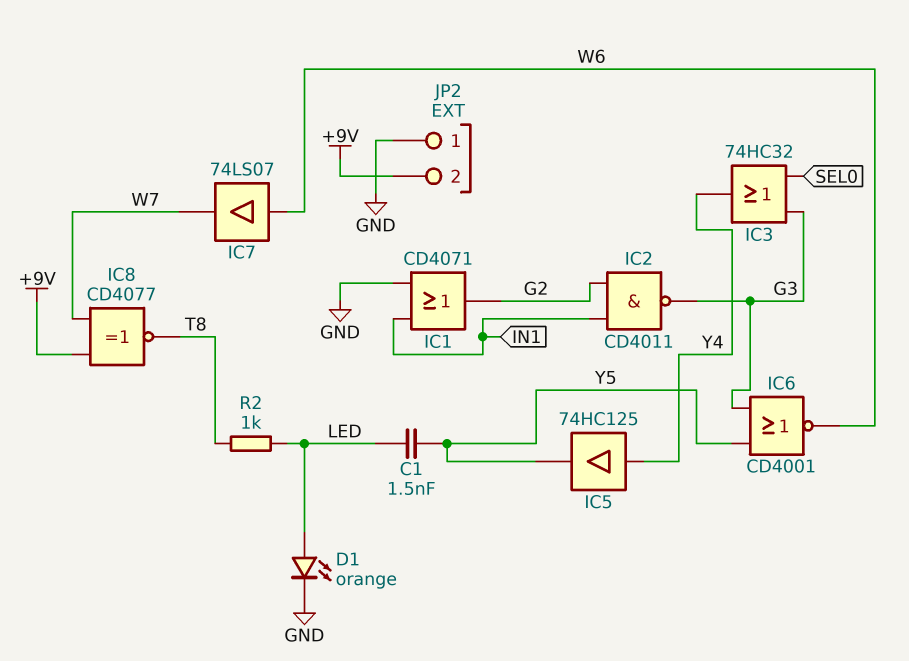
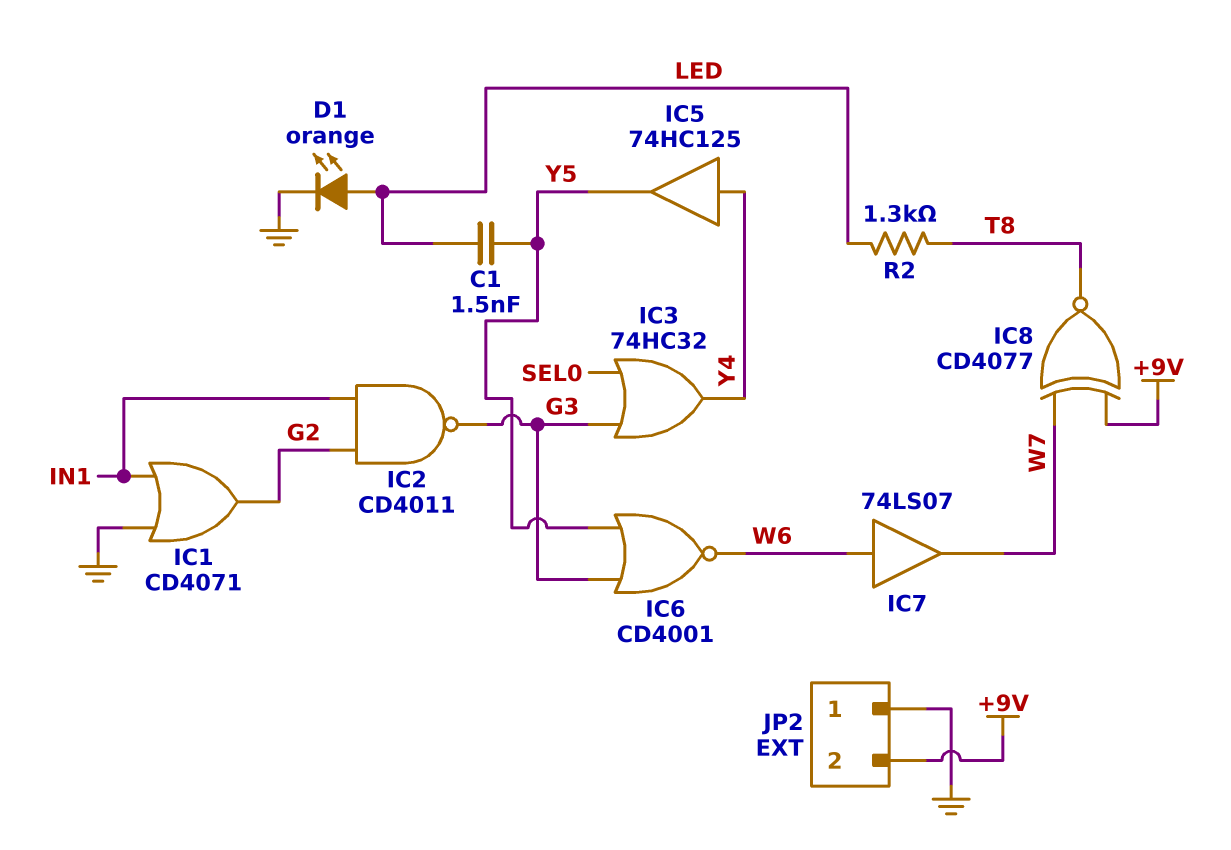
R2: 1k (LED, T8) -> 1.3k (LED, T8)

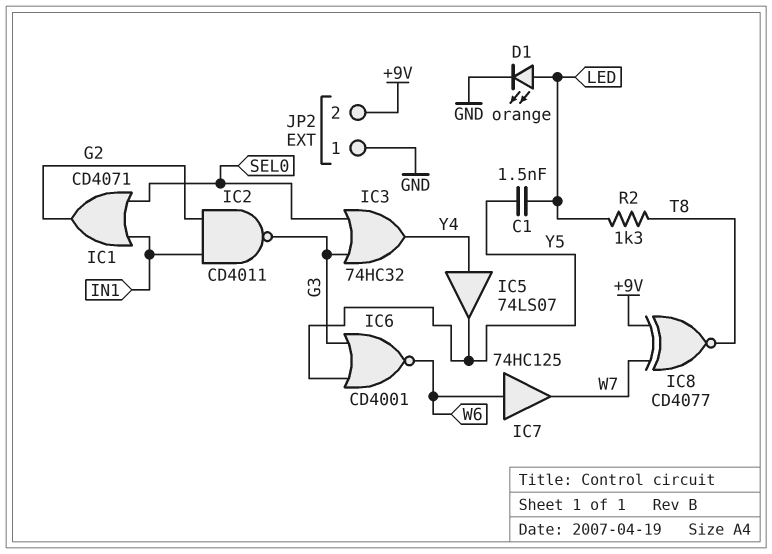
IC1: OR CD4071 (in GND, in IN1, out G2) -> OR CD4071 (in IN1, in SEL0, out G2)
IC5: buffer 74HC125 (in Y4, out Y5) -> buffer 74LS07 (in Y4, out Y5)
IC7: buffer 74LS07 (in W6, out W7) -> buffer 74HC125 (in W6, out W7)

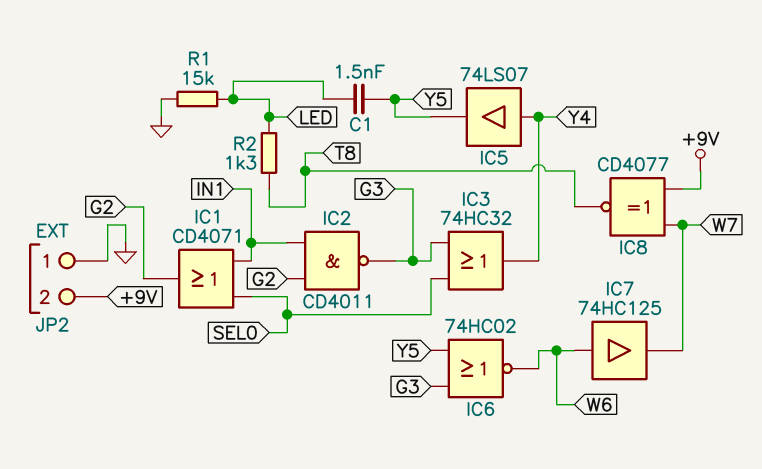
D1: LED orange (A LED, K GND) -> none
IC6: NOR CD4001 (in G3, in Y5, out W6) -> NOR 74HC02 (in G3, in Y5, out W6)
R1: none -> 15k (GND, LED)

